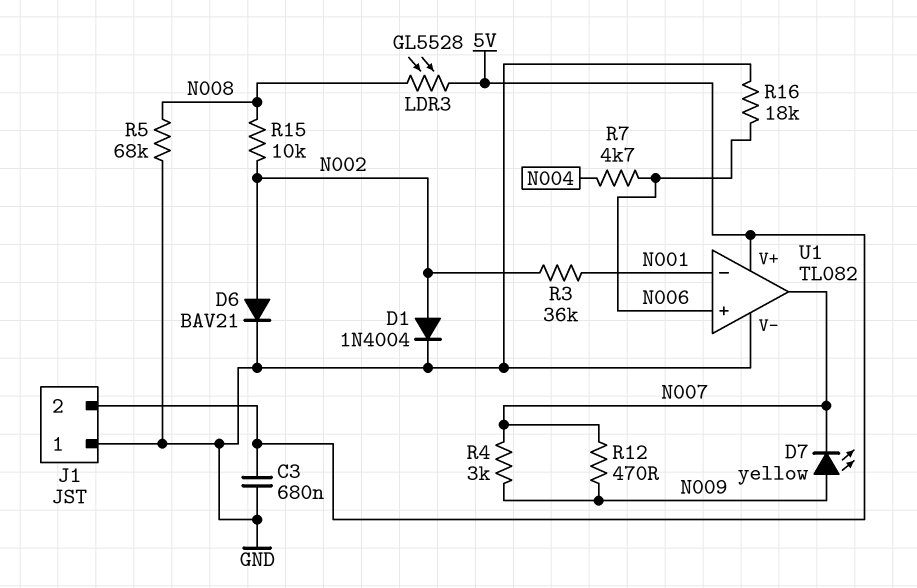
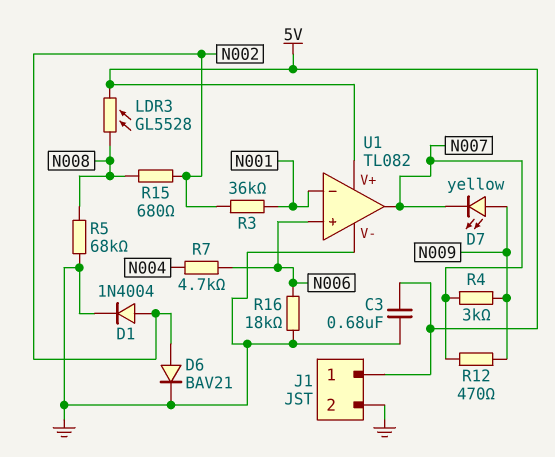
J1 pin 1: GND -> 5V
J1 pin 2: 5V -> GND
R15: 10k (N002, N008) -> 680 (N002, N008)

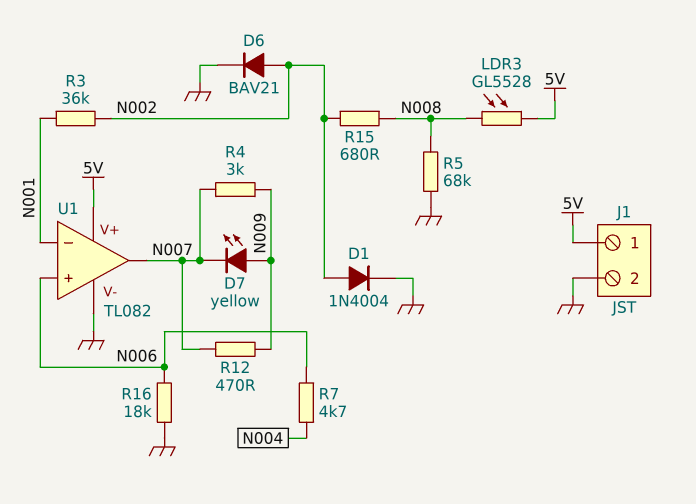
C3: 680nF (5V, GND) -> none

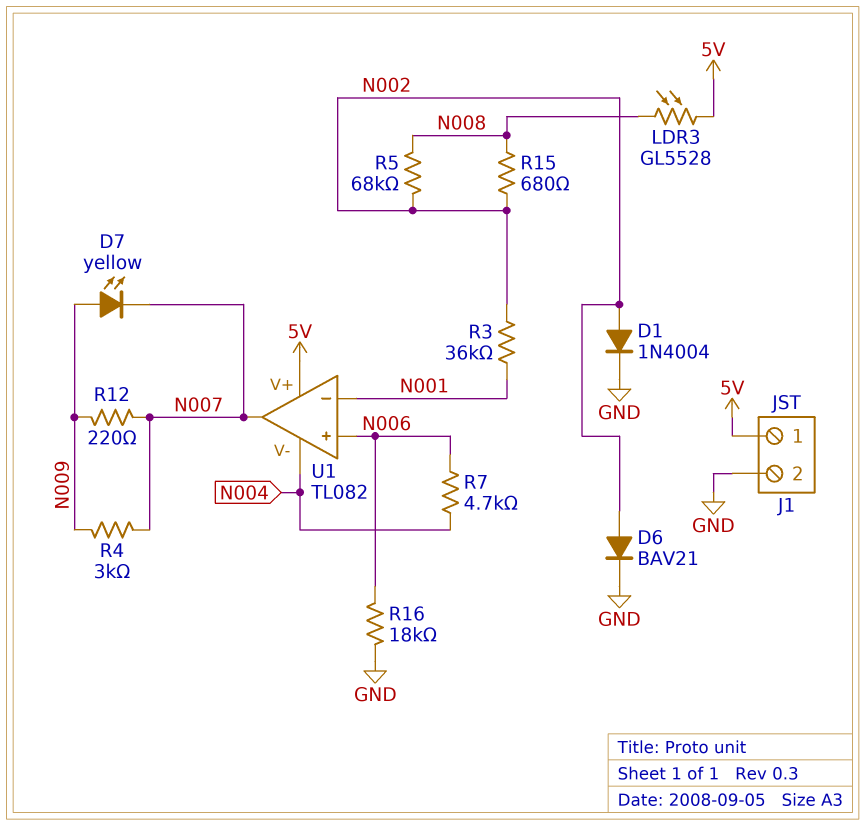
R5: 68k (GND, N008) -> 68k (N002, N008)
R12: 470 (N007, N009) -> 220 (N007, N009)
U1 pin V-: GND -> N004

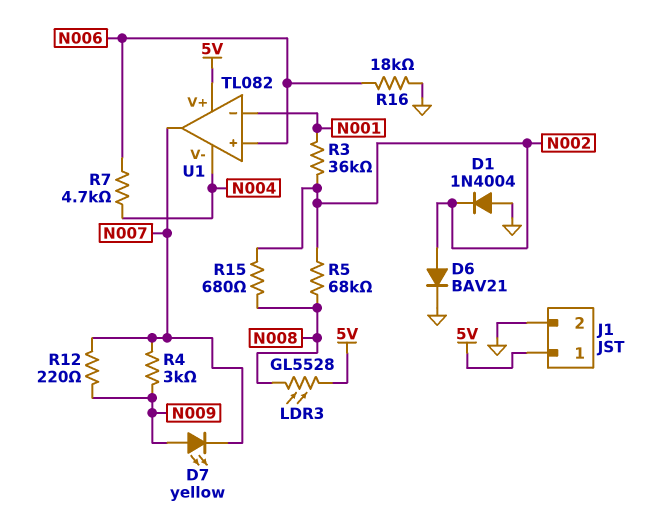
D1: diode 1N4004 (A N002, K GND) -> diode 1N4004 (A GND, K N002)

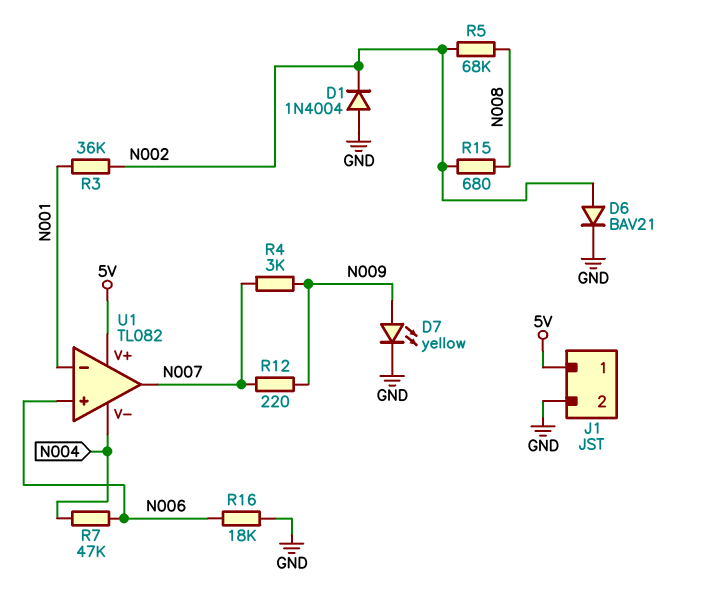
D7: LED yellow (A N009, K N007) -> LED yellow (A N009, K GND)
LDR3: GL5528 (5V, N008) -> none
R7: 4.7k (N004, N006) -> 47k (N004, N006)

